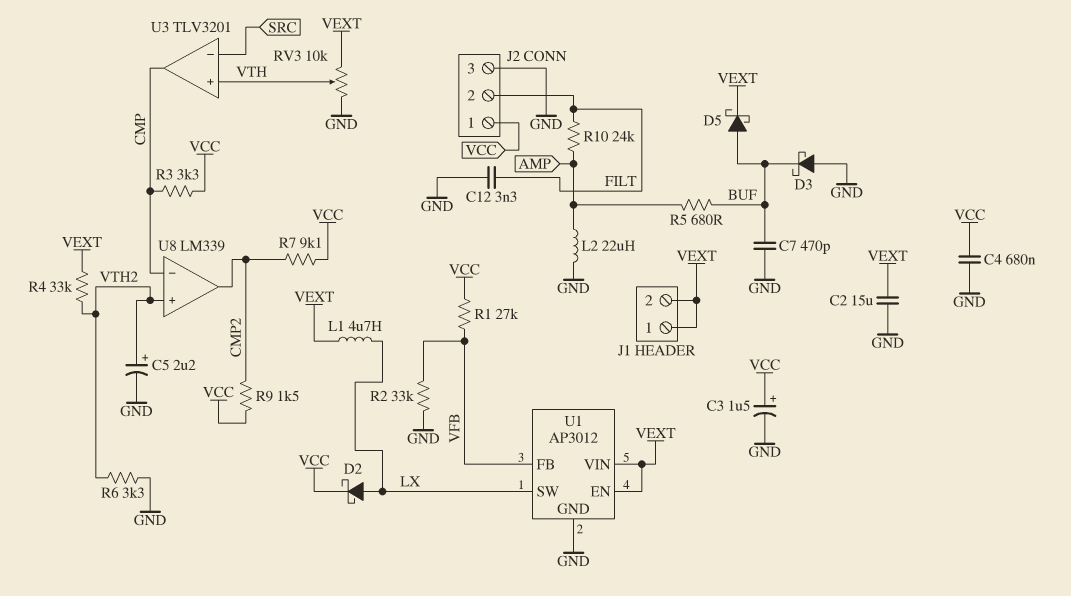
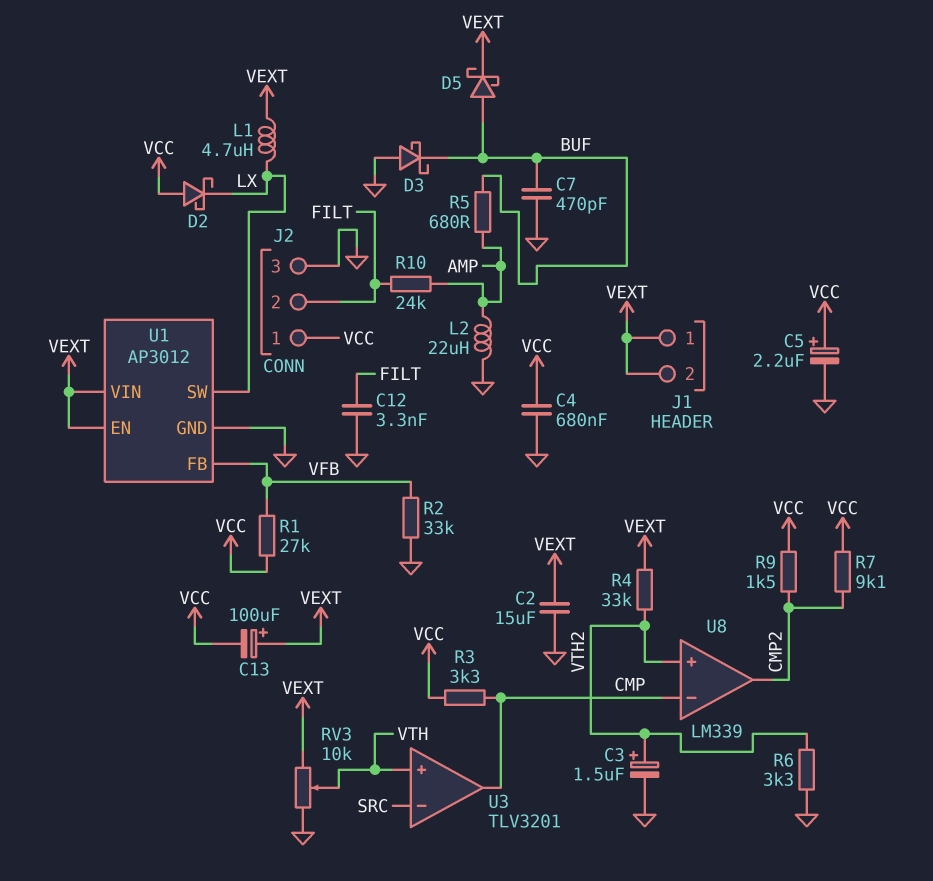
C3: 1.5uF (plus VCC, minus GND) -> 1.5uF (plus VTH2, minus GND)
C5: 2.2uF (plus VTH2, minus GND) -> 2.2uF (plus VCC, minus GND)
C13: none -> 100uF (plus VEXT, minus VCC)
D2: schottky (A LX, K VCC) -> schottky (A VCC, K LX)

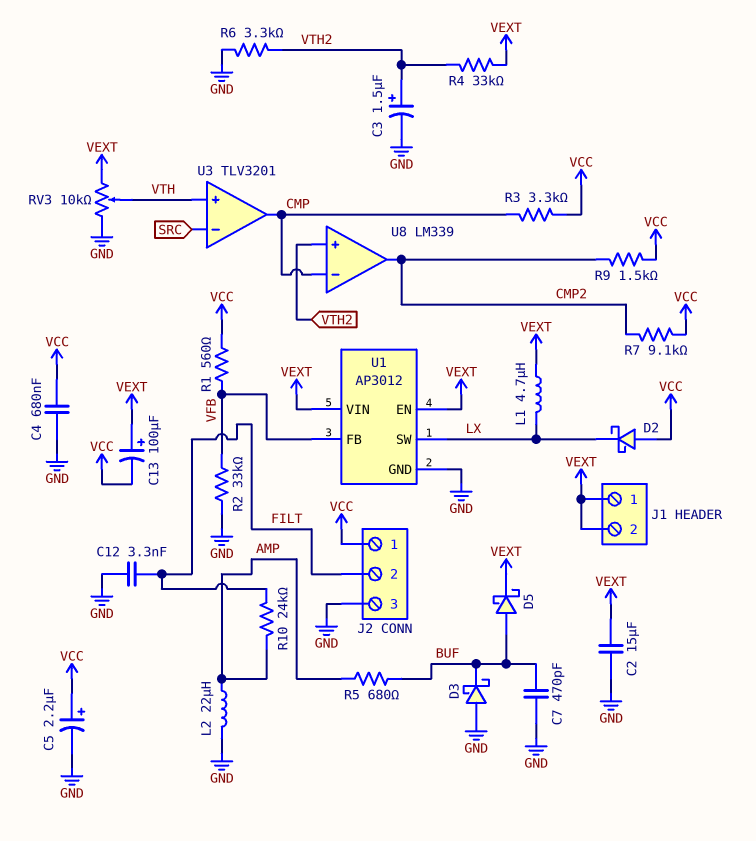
R1: 27k (VCC, VFB) -> 560 (VCC, VFB)

